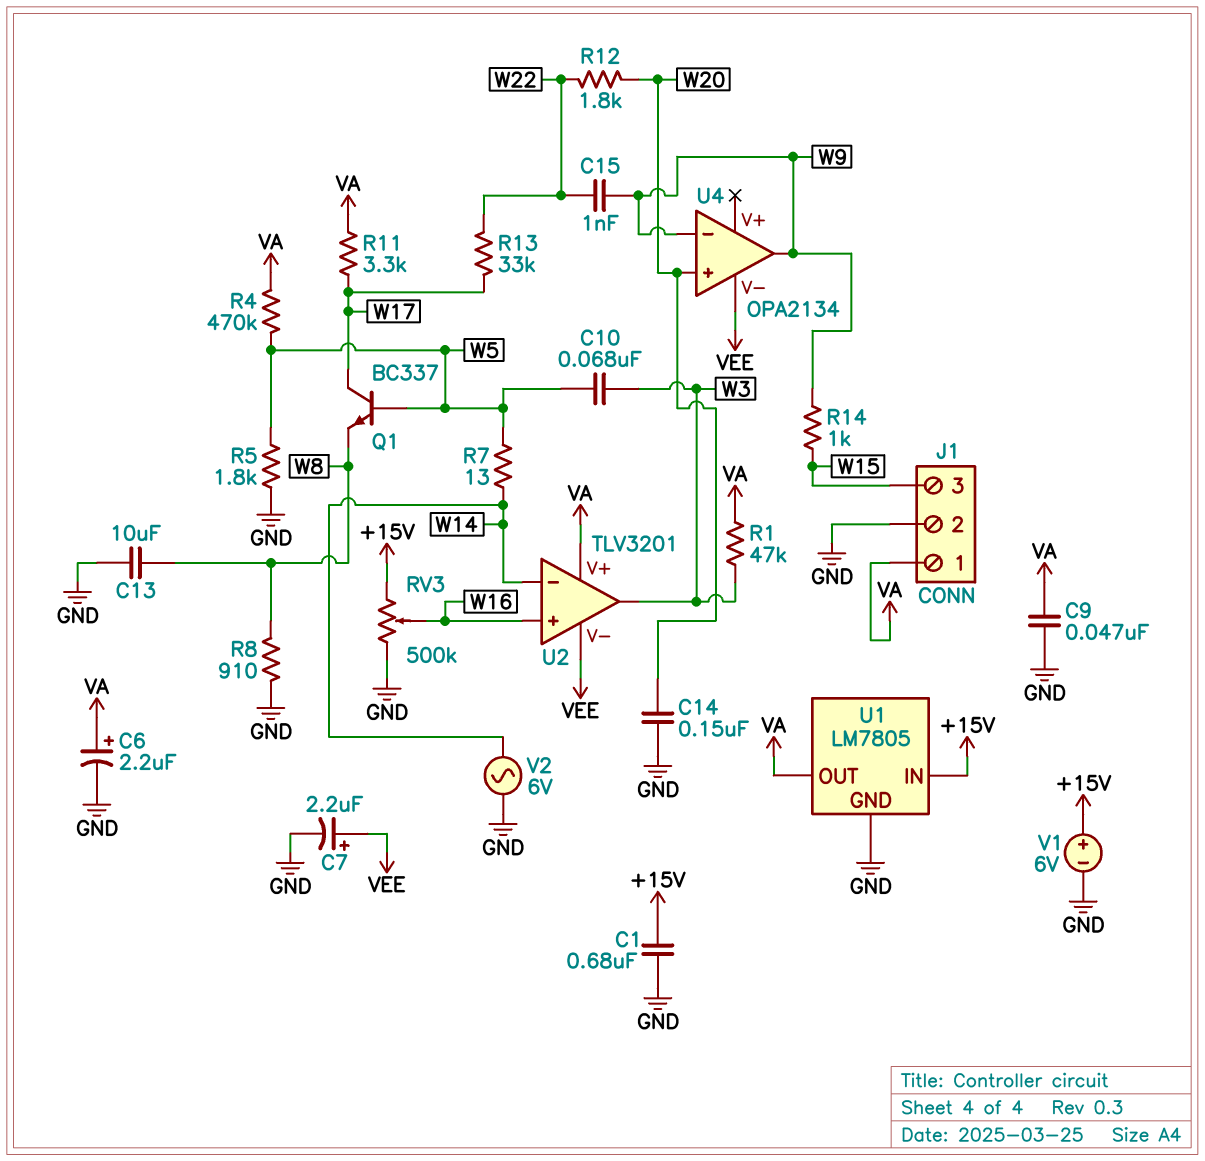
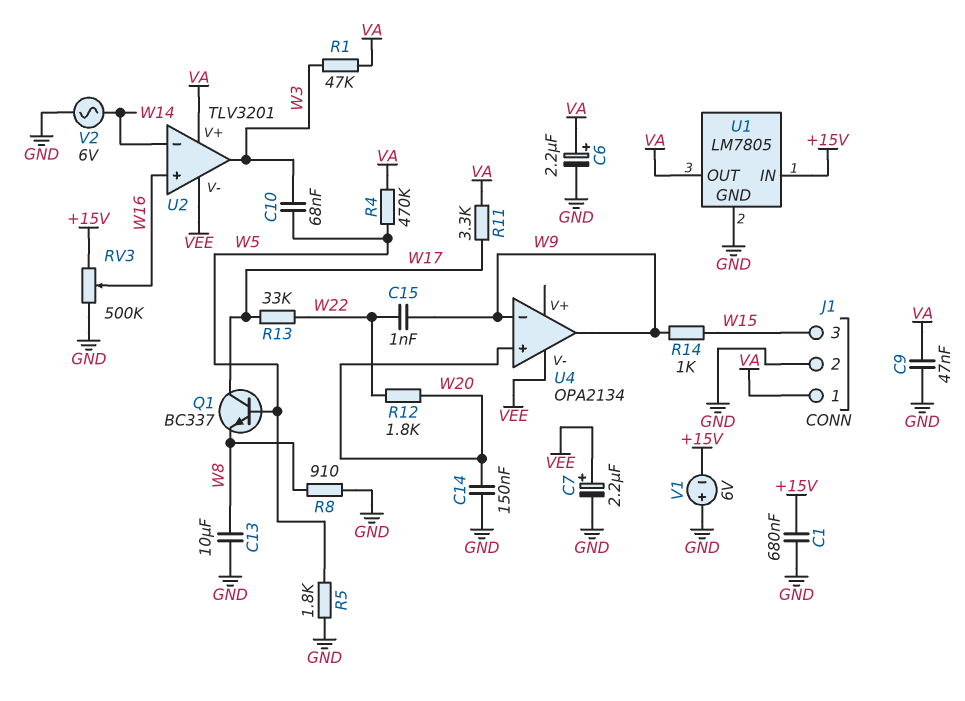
R7: 13 (W5, W14) -> none
V1: 6V (plus +15V, minus GND) -> 6V (plus GND, minus +15V)

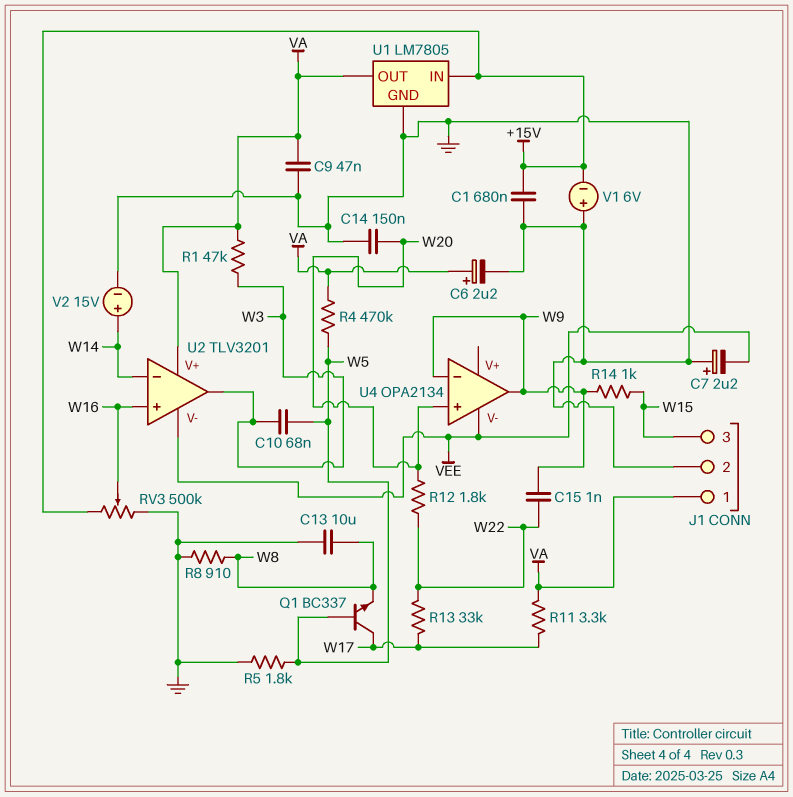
C7: 2.2uF (plus VEE, minus GND) -> 2.2uF (plus GND, minus VEE)
V2: AC 6V (GND, W14) -> 15V (plus W14, minus GND)

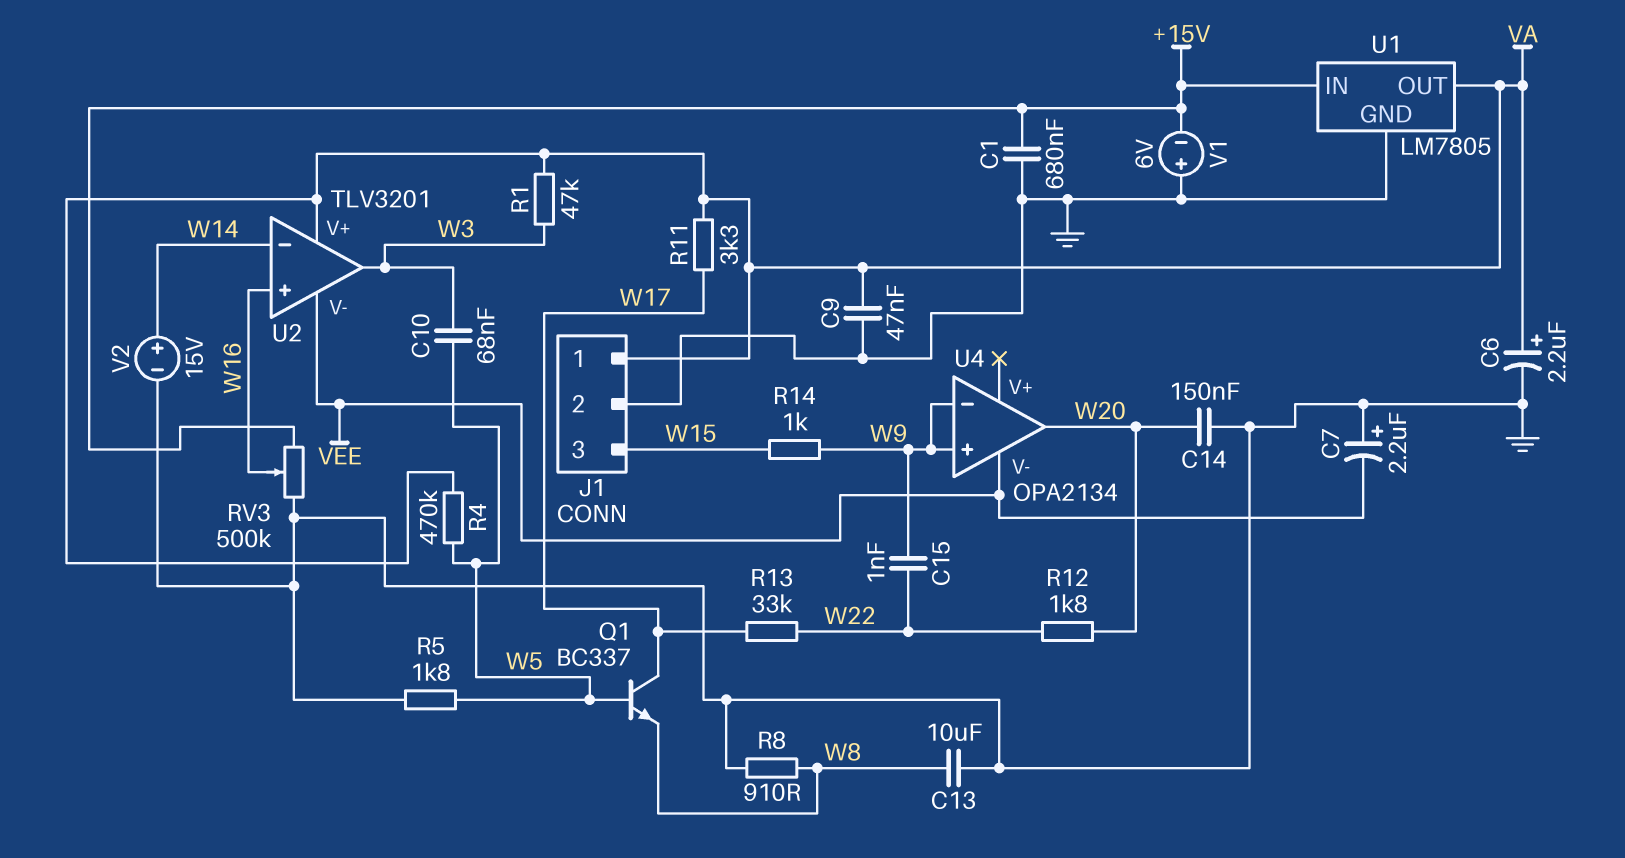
U4 pin in+: W20 -> W9
U4 pin out: W9 -> W20

